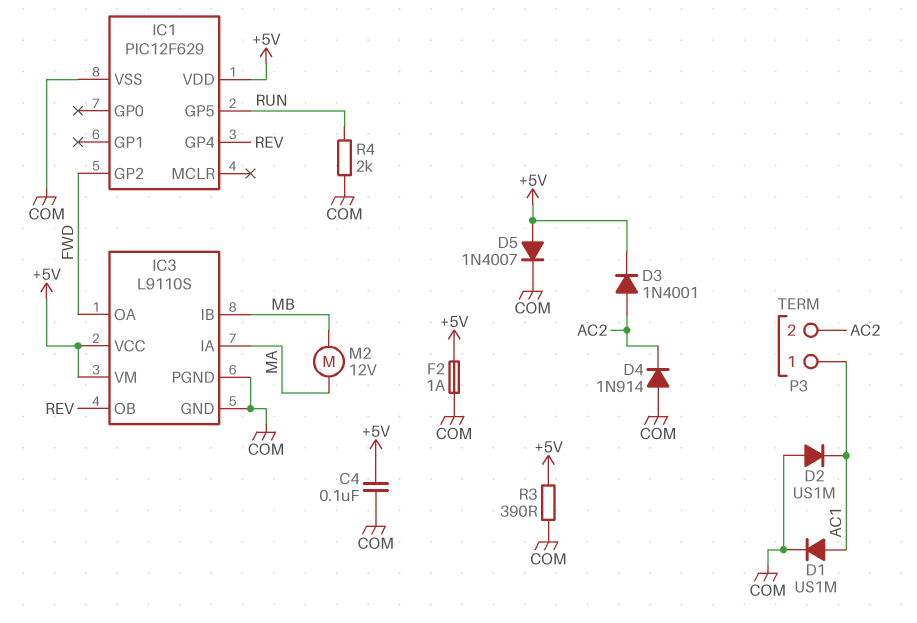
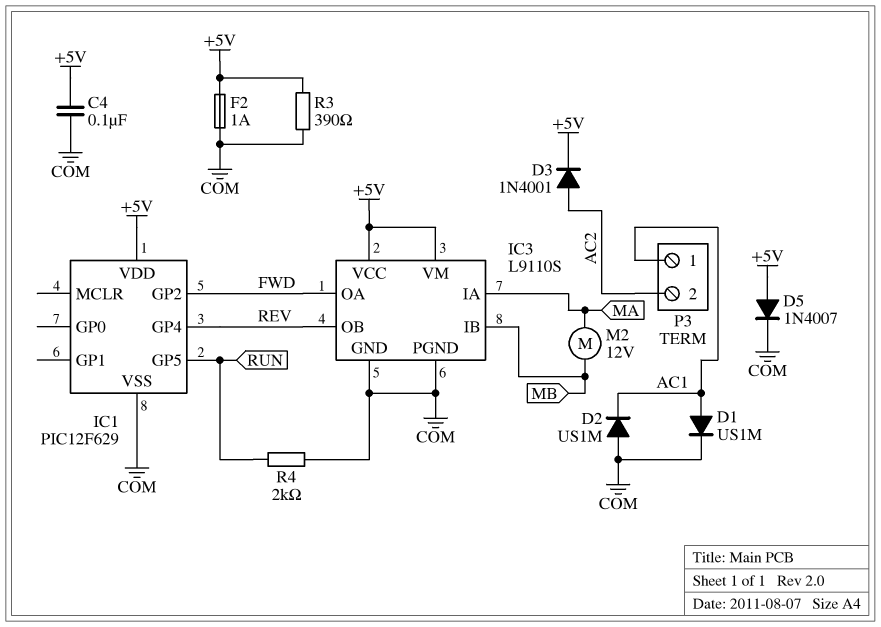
D4: diode 1N914 (A COM, K AC2) -> none

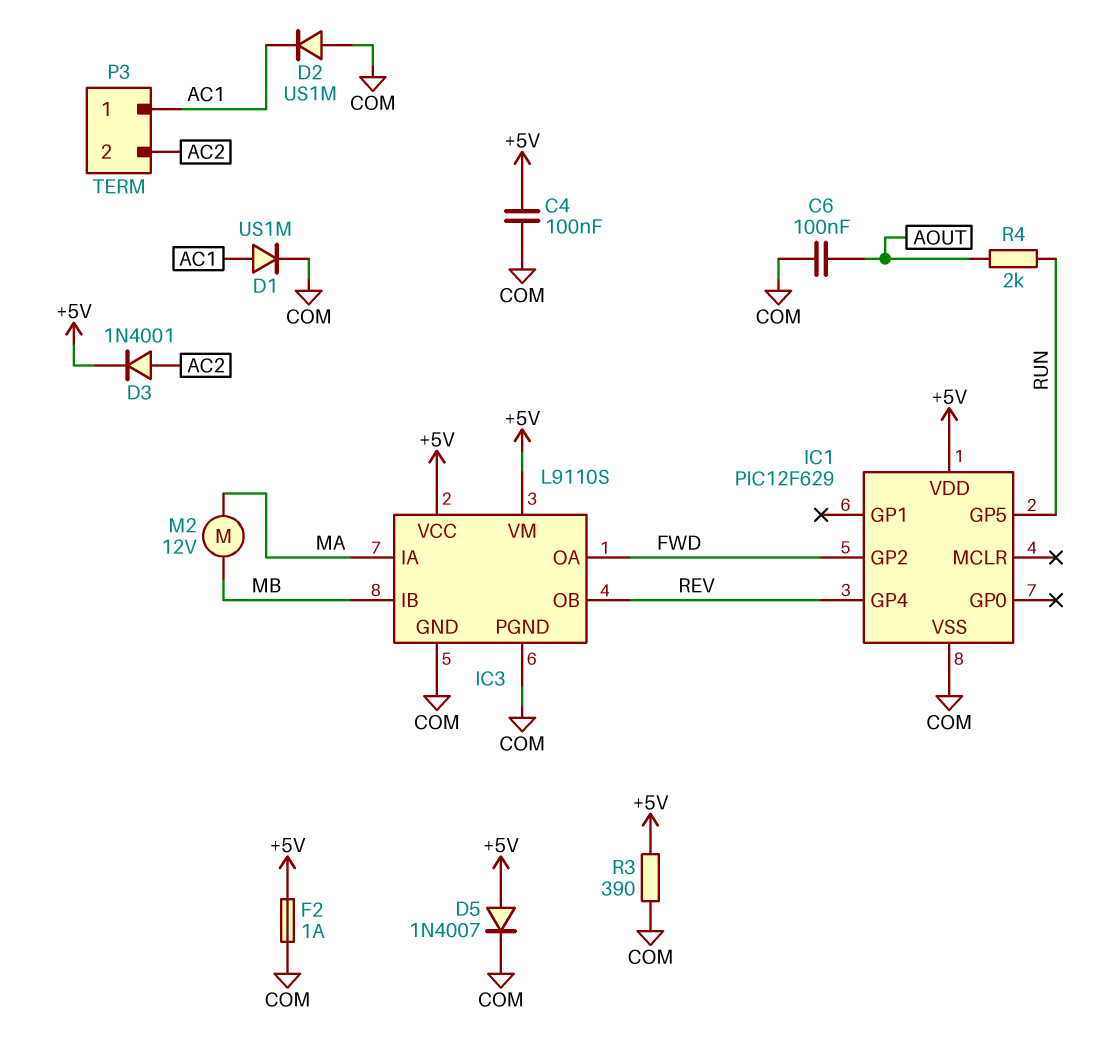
C6: none -> 100nF (AOUT, COM)
R4: 2k (COM, RUN) -> 2k (AOUT, RUN)

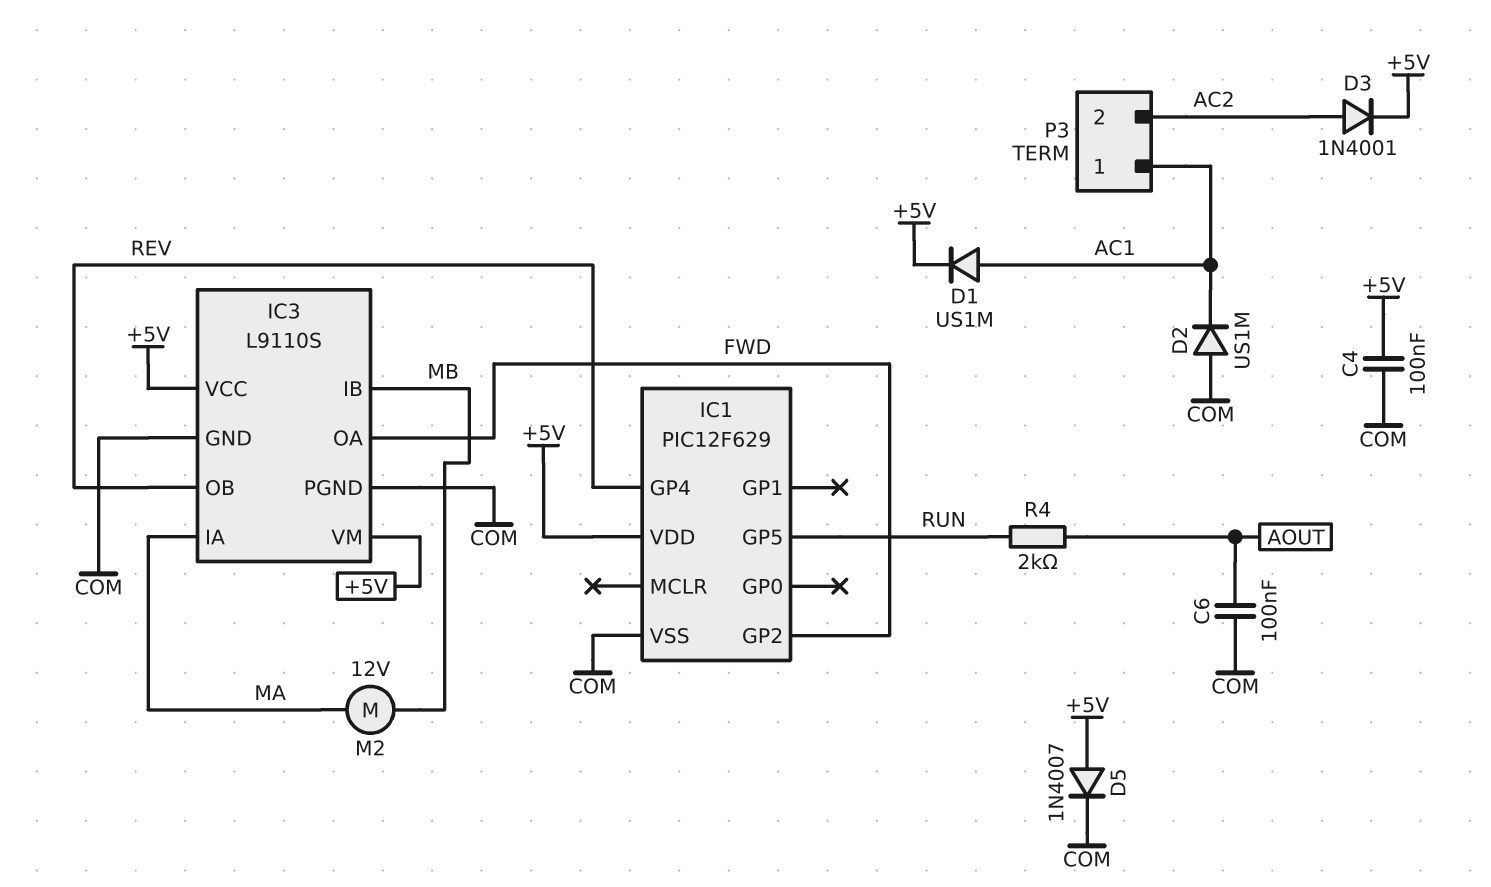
D1: diode US1M (A AC1, K COM) -> diode US1M (A AC1, K +5V)
F2: 1A (+5V, COM) -> none
R3: 390 (+5V, COM) -> none

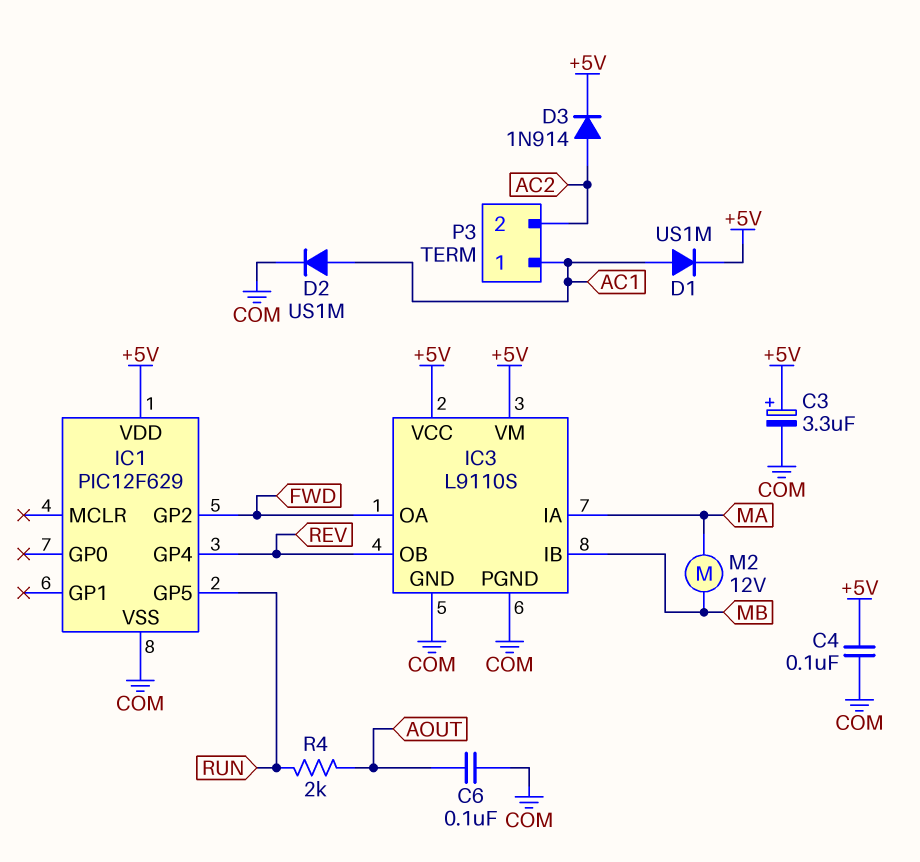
C3: none -> 3.3uF (plus +5V, minus COM)
D2: diode US1M (A COM, K AC1) -> diode US1M (A AC1, K COM)
D3: diode 1N4001 (A AC2, K +5V) -> diode 1N914 (A AC2, K +5V)
D5: diode 1N4007 (A +5V, K COM) -> none

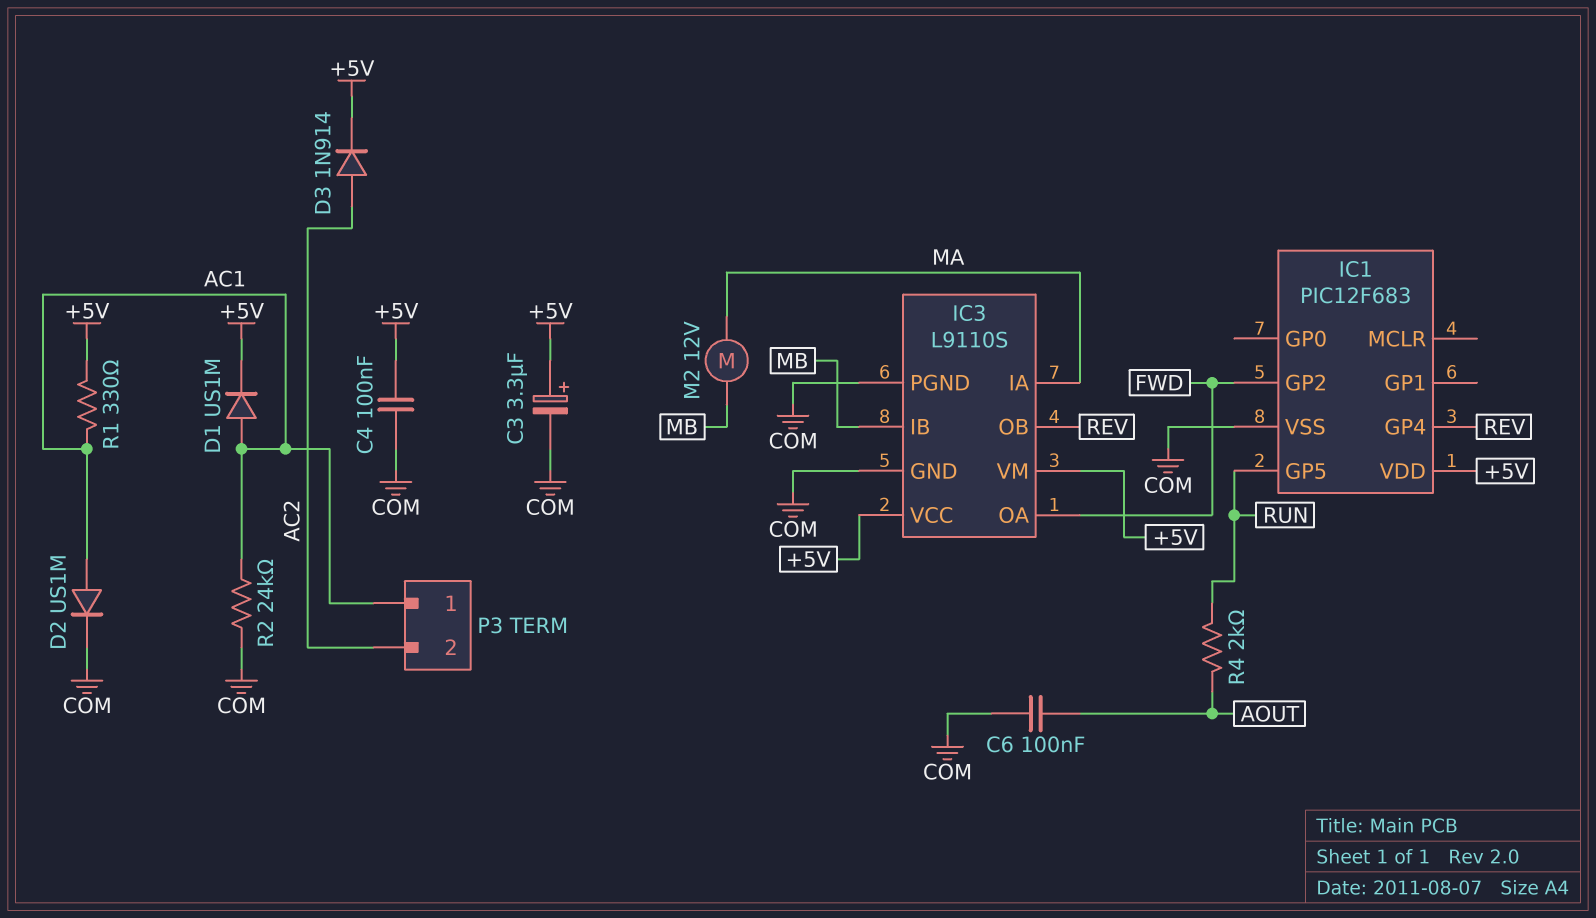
IC1: PIC12F629 -> PIC12F683
R1: none -> 330 (+5V, AC1)
R2: none -> 24k (AC1, COM)

